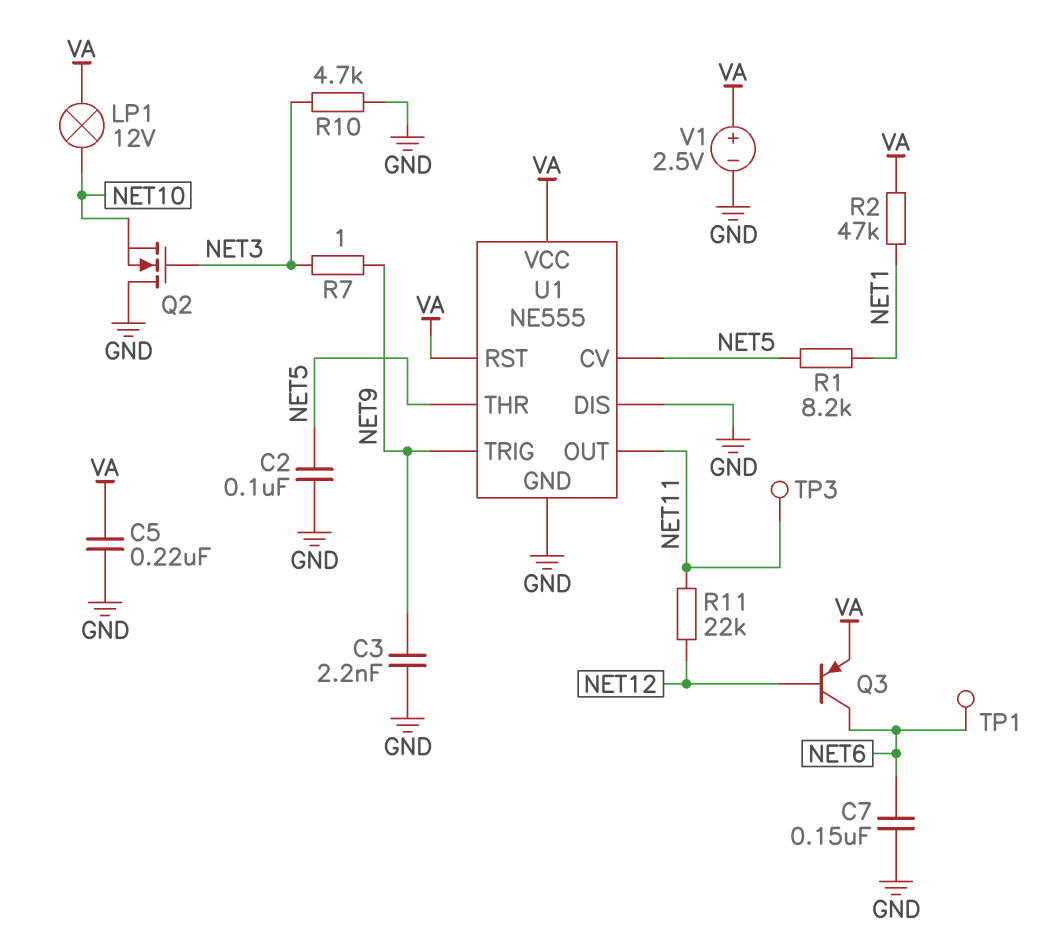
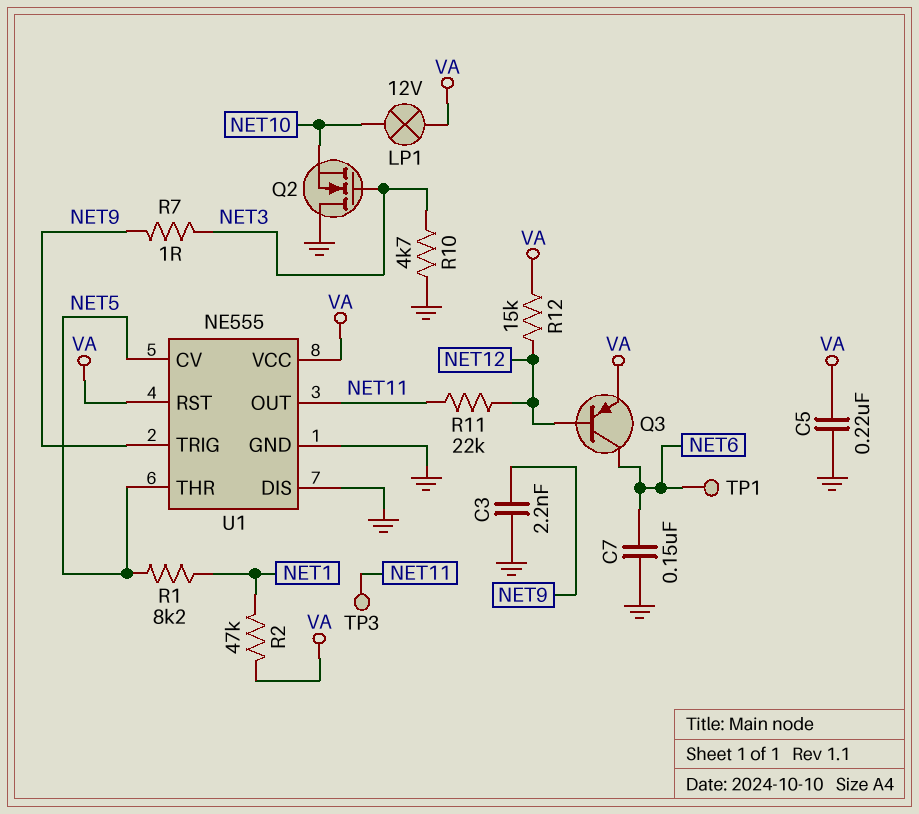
C2: 100nF (GND, NET5) -> none
R12: none -> 15k (NET12, VA)
V1: 2.5V (plus VA, minus GND) -> none

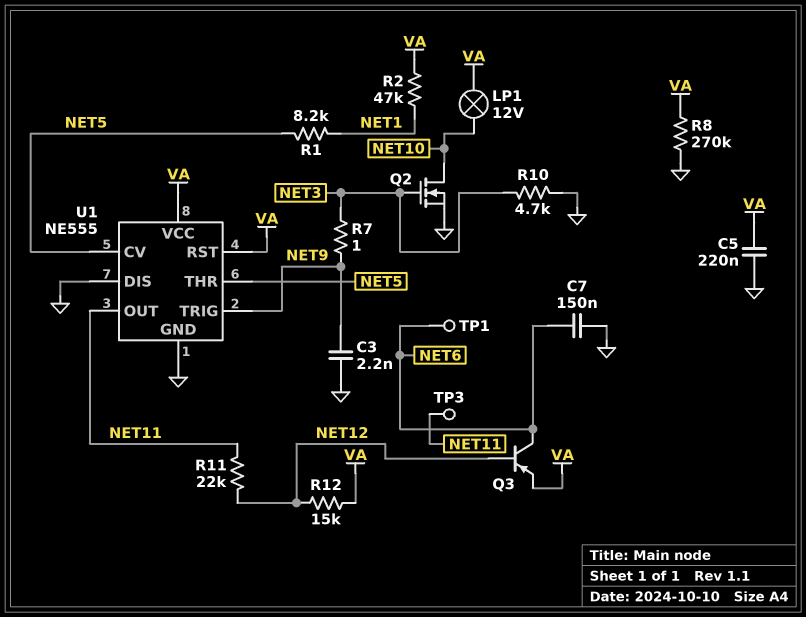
Q2: NMOS (G NET3, D GND, S NET10) -> NMOS (G NET3, D NET10, S GND)
R8: none -> 270k (GND, VA)

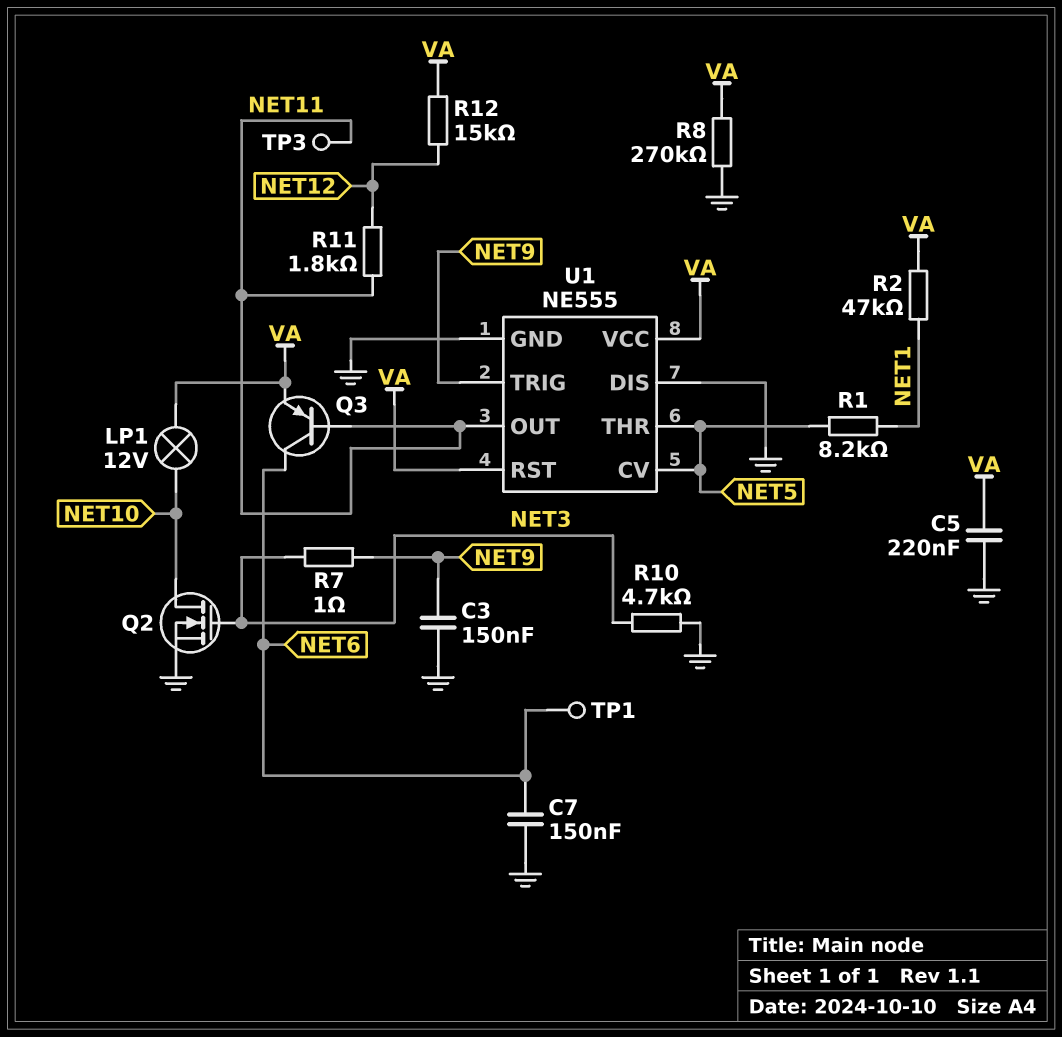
C3: 2.2nF (GND, NET9) -> 150nF (GND, NET9)
Q3: PNP (B NET12, C NET6, E VA) -> PNP (B NET11, C NET6, E VA)
R11: 22k (NET11, NET12) -> 1.8k (NET11, NET12)

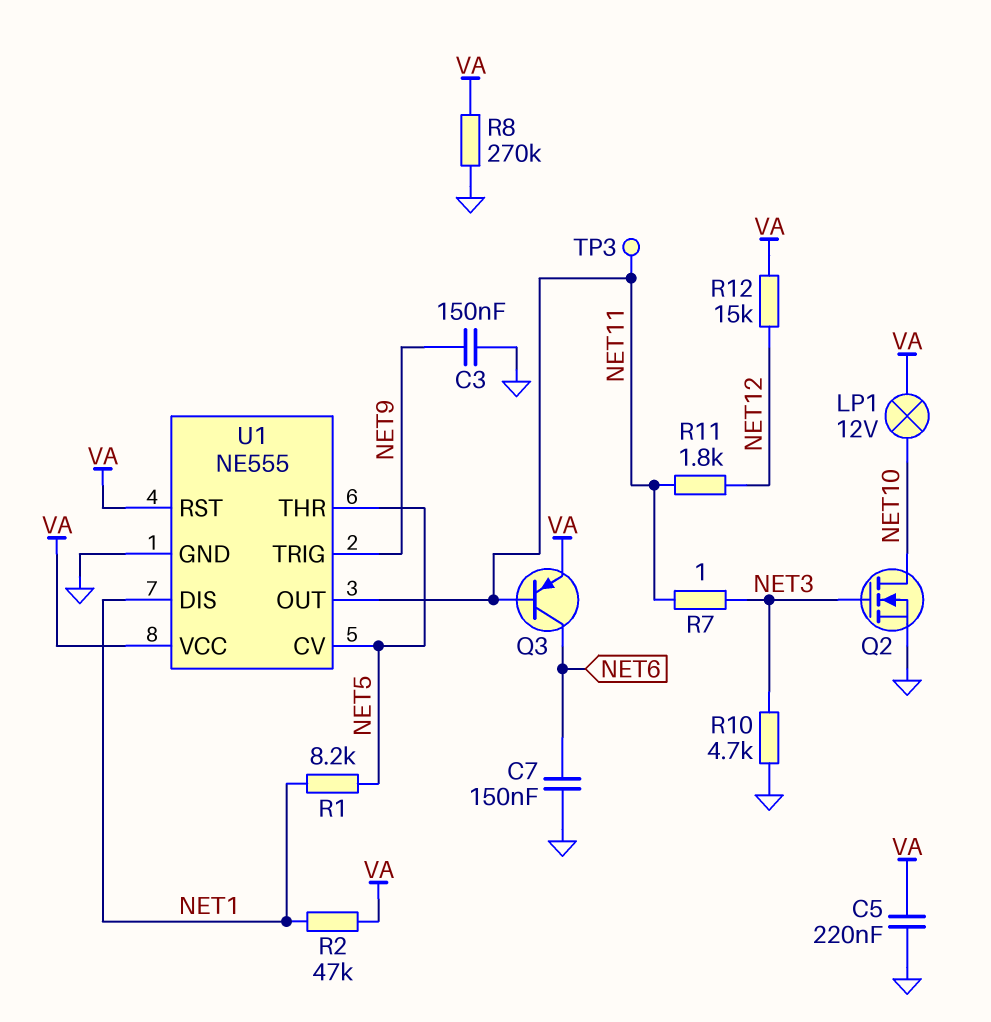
R7: 1 (NET3, NET9) -> 1 (NET3, NET11)
TP1: test point (NET6) -> none
U1 pin DIS: GND -> NET1

